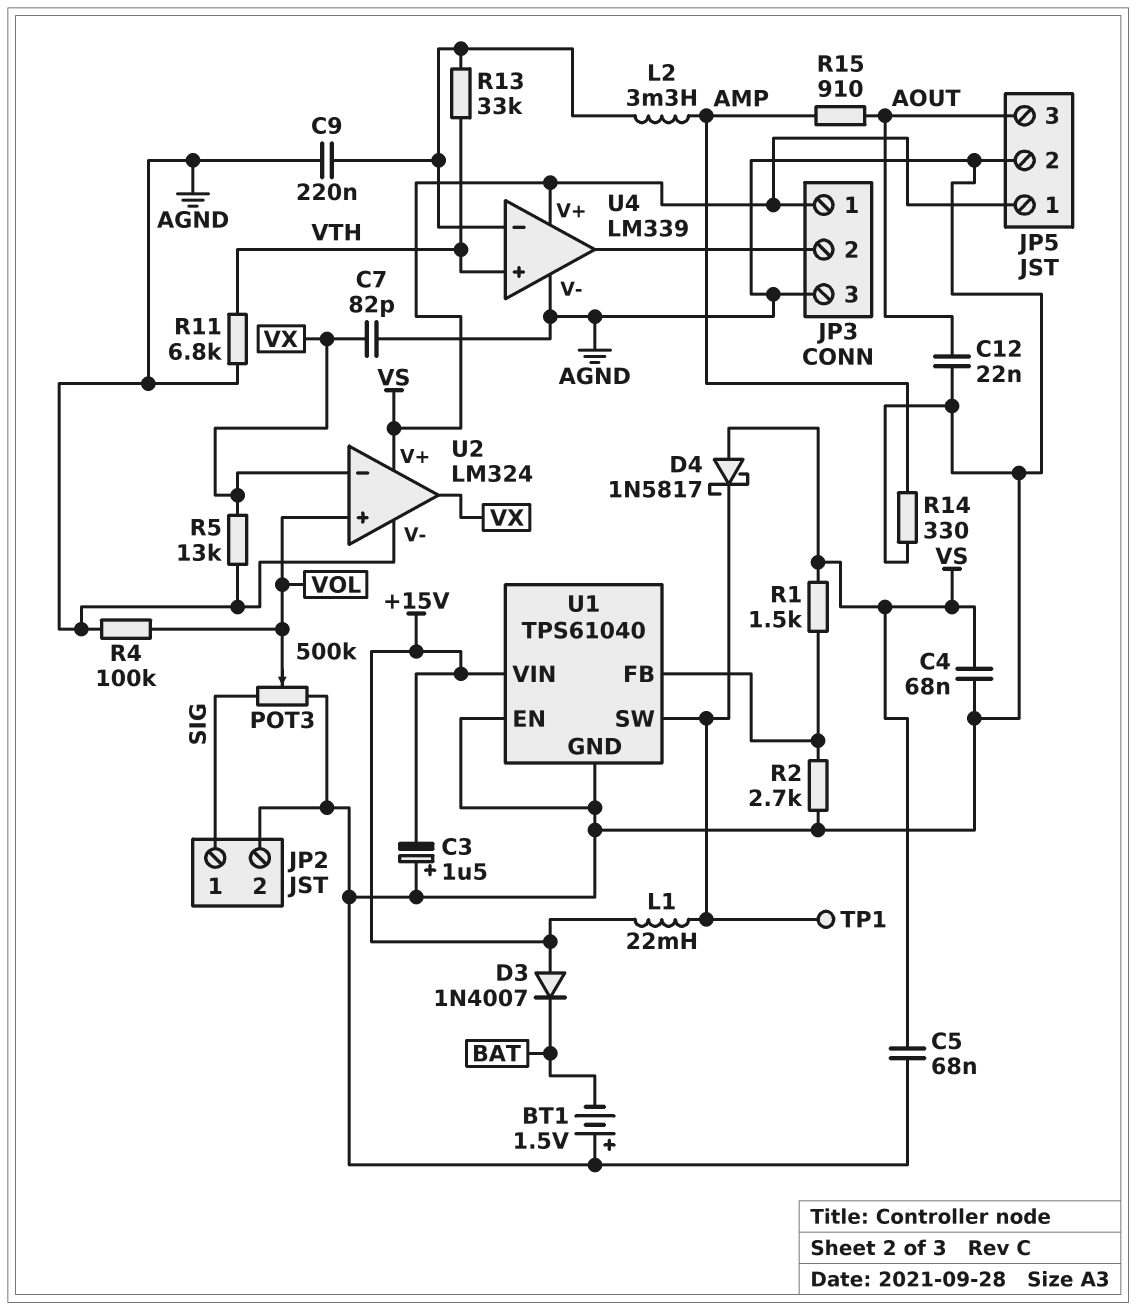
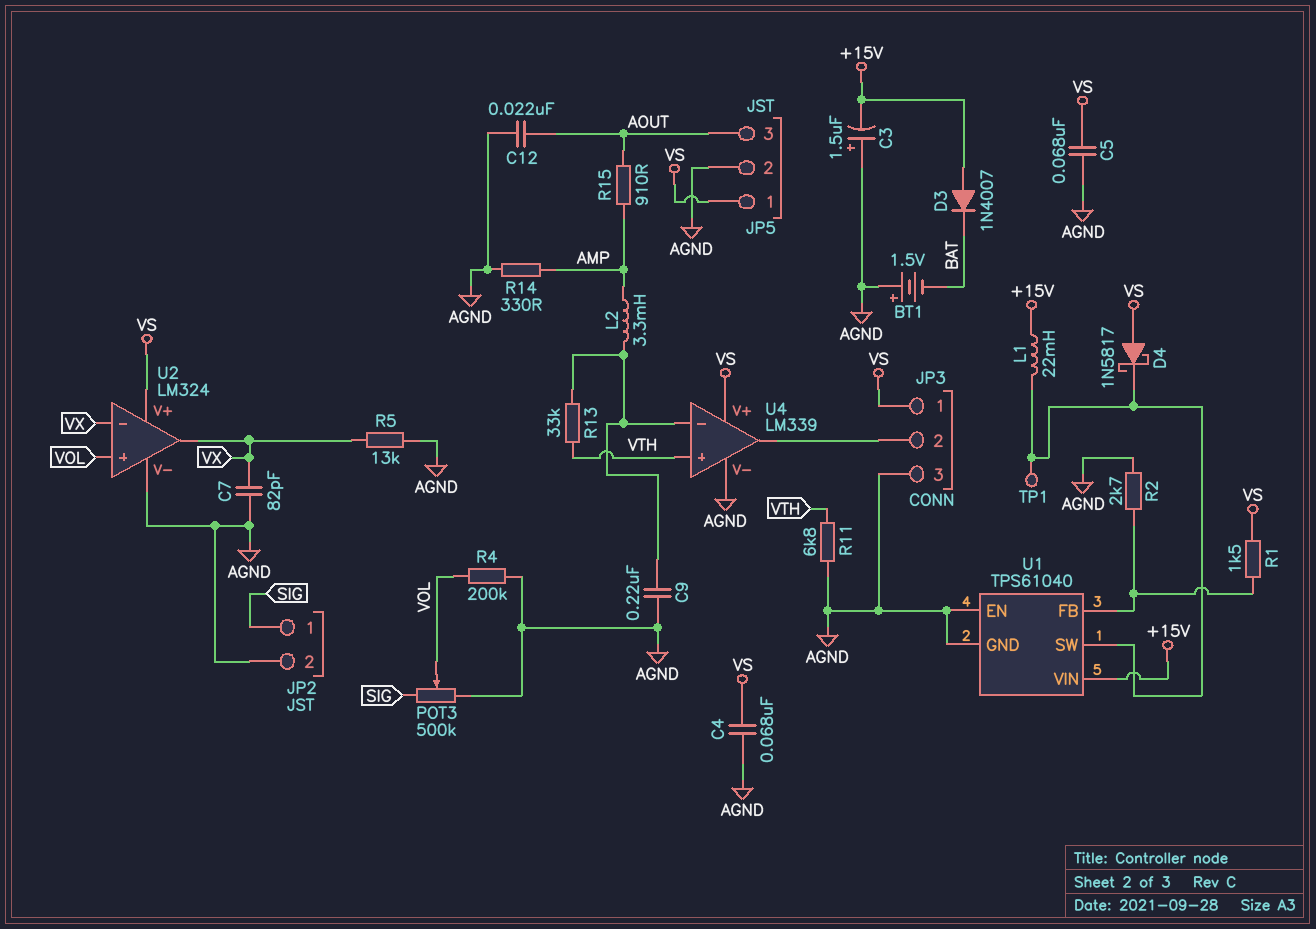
R4: 100k (AGND, VOL) -> 200k (AGND, VOL)

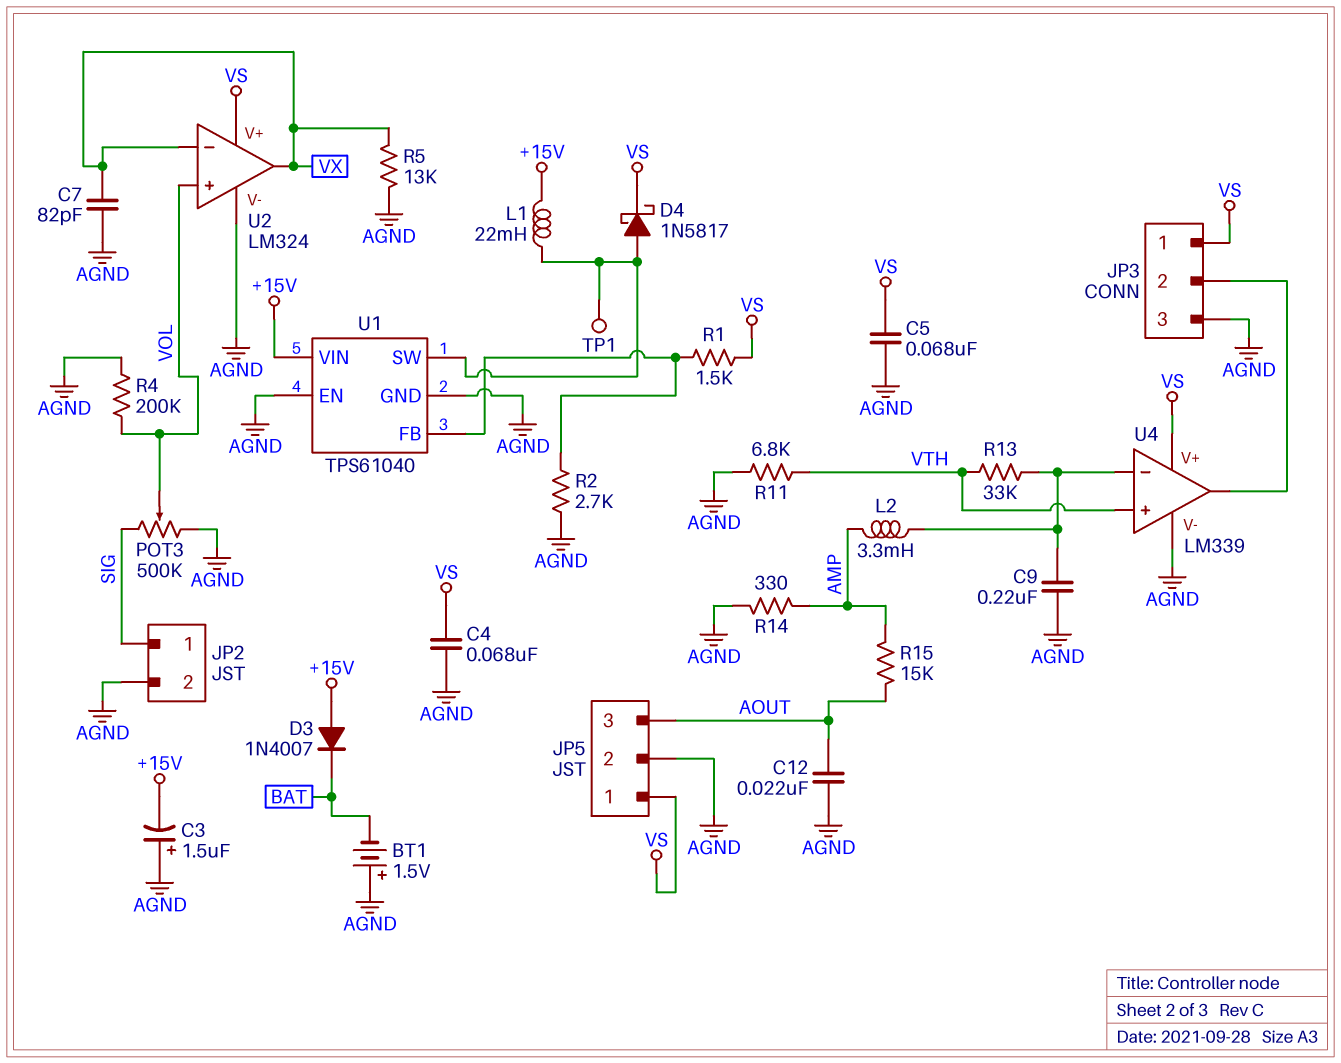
D4: schottky 1N5817 (A VS, K U1/SW) -> schottky 1N5817 (A U1/SW, K VS)
R15: 910 (AMP, AOUT) -> 15k (AMP, AOUT)

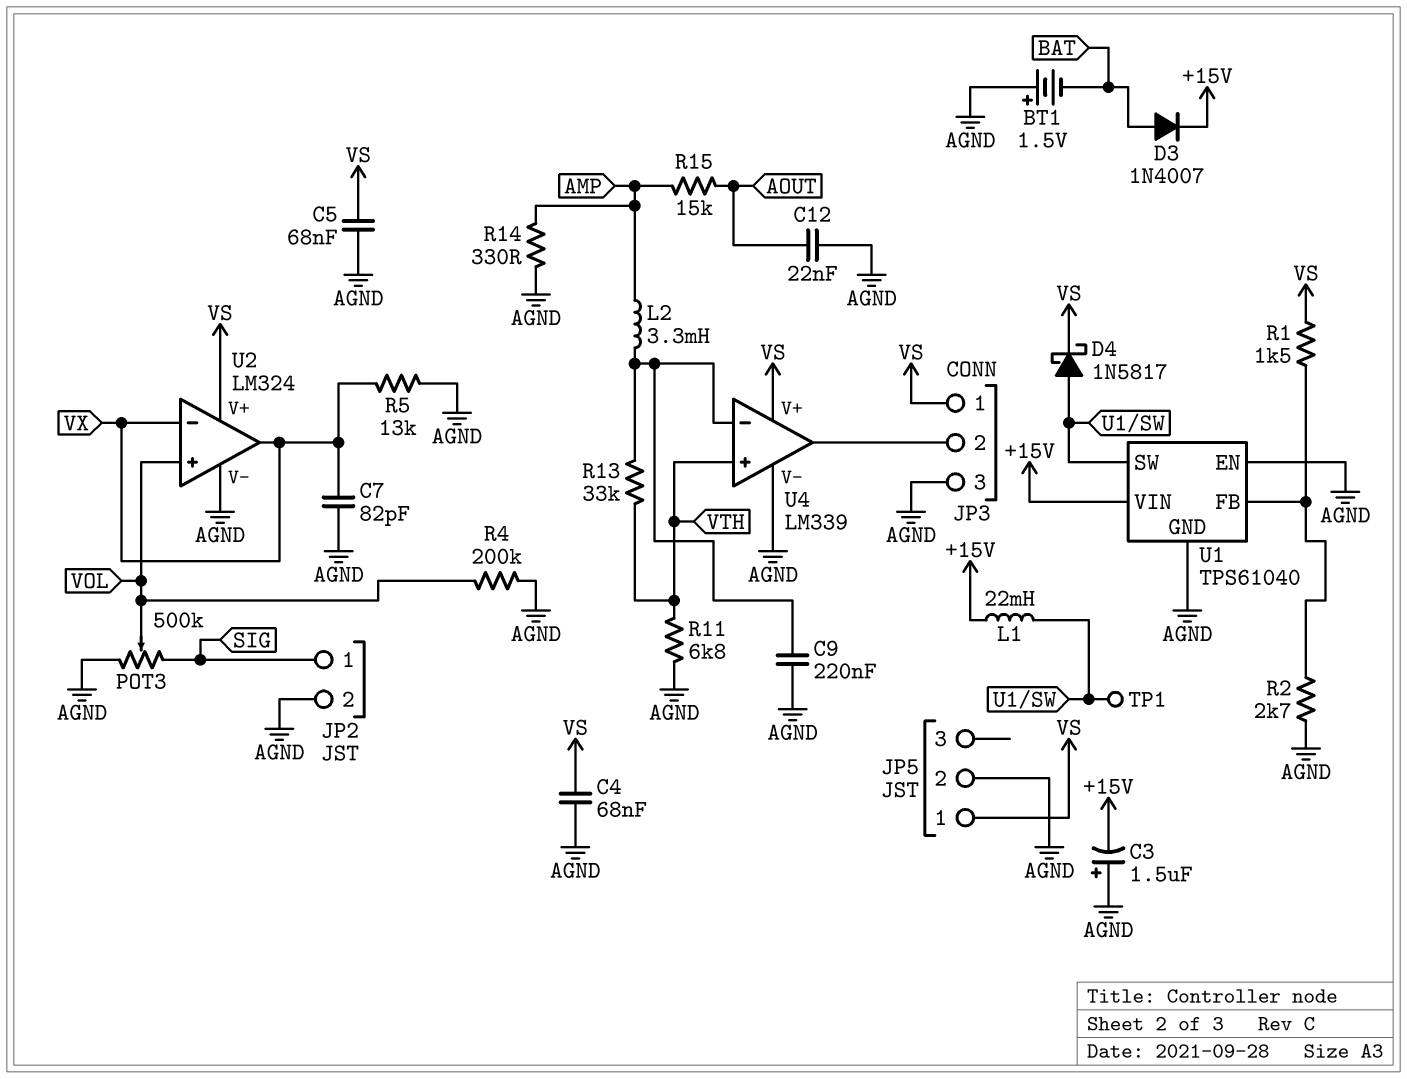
D3: diode 1N4007 (A +15V, K BAT) -> diode 1N4007 (A BAT, K +15V)
JP5 pin 3: AOUT -> none

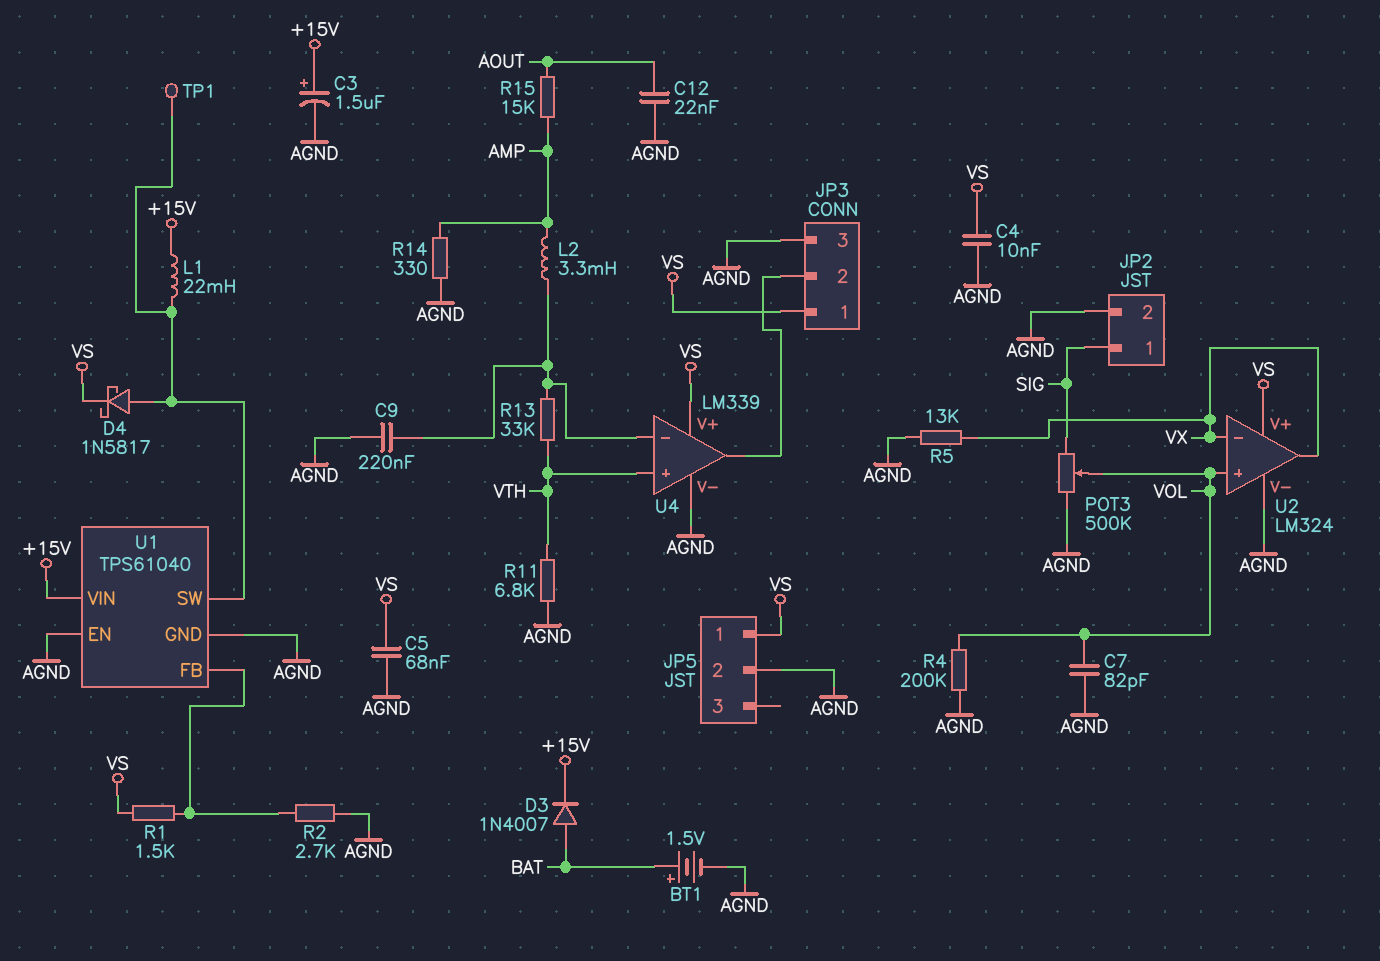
BT1: 1.5V (plus AGND, minus BAT) -> 1.5V (plus BAT, minus AGND)
C3: 1.5uF (plus AGND, minus +15V) -> 1.5uF (plus +15V, minus AGND)
C4: 68nF (AGND, VS) -> 10nF (AGND, VS)
C7: 82pF (AGND, VX) -> 82pF (AGND, VOL)

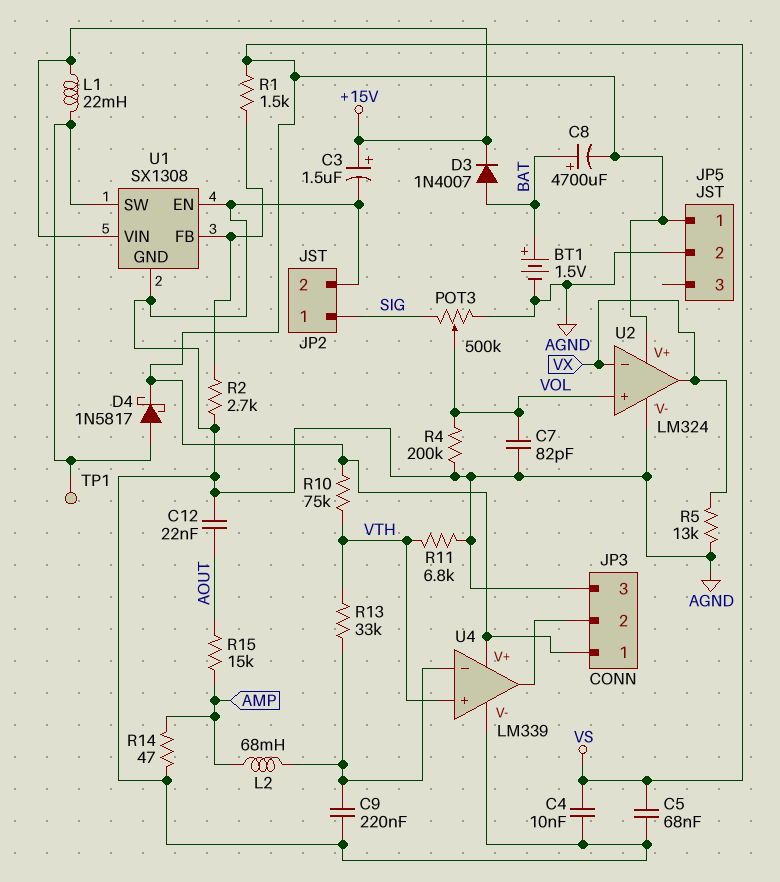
C8: none -> 4700uF (plus BAT, minus VS)
L2: 3.3mH (AMP, U4/in-) -> 68mH (AMP, U4/in-)
R10: none -> 75k (VS, VTH)
R14: 330 (AGND, AMP) -> 47 (AGND, AMP)
U1: TPS61040 -> SX1308

